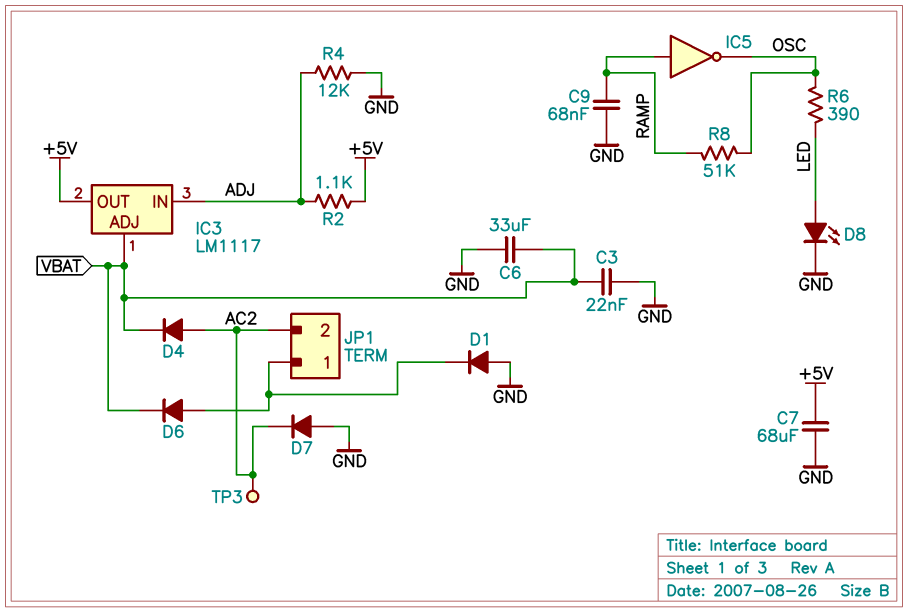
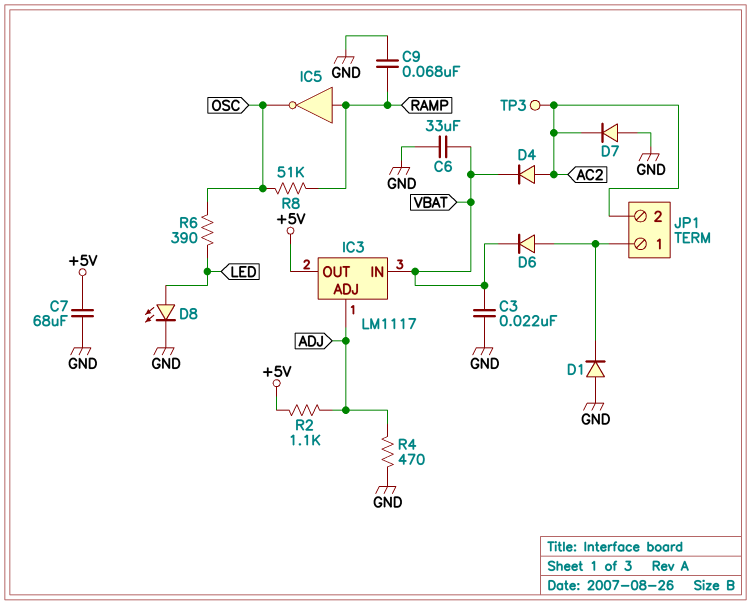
IC3 pin ADJ: VBAT -> ADJ
IC3 pin IN: ADJ -> VBAT
R4: 12k (ADJ, GND) -> 470 (ADJ, GND)

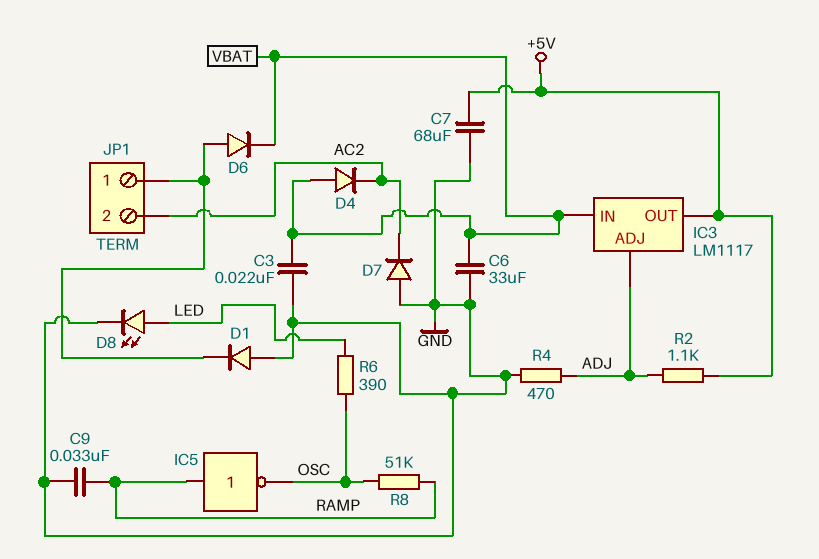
C9: 68nF (GND, RAMP) -> 33nF (GND, RAMP)
D4: diode (A AC2, K VBAT) -> diode (A VBAT, K AC2)
TP3: test point (AC2) -> none

